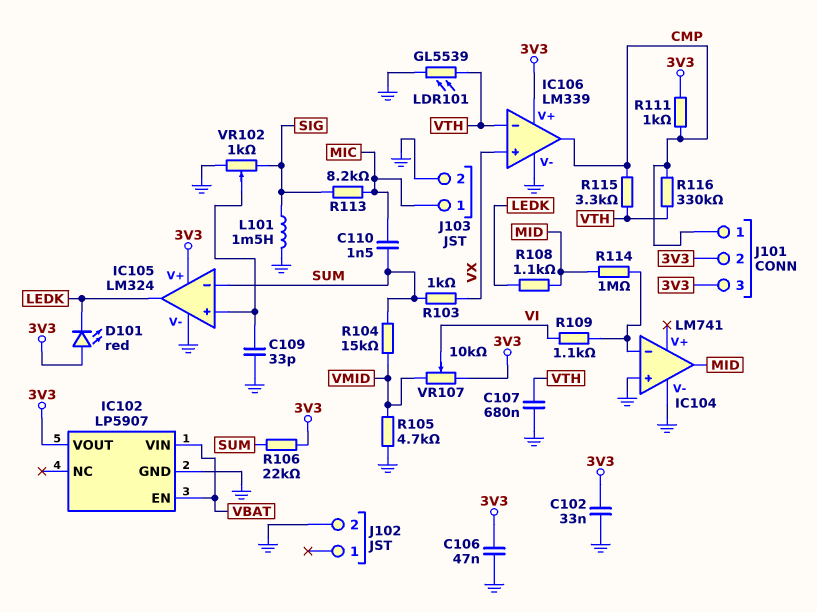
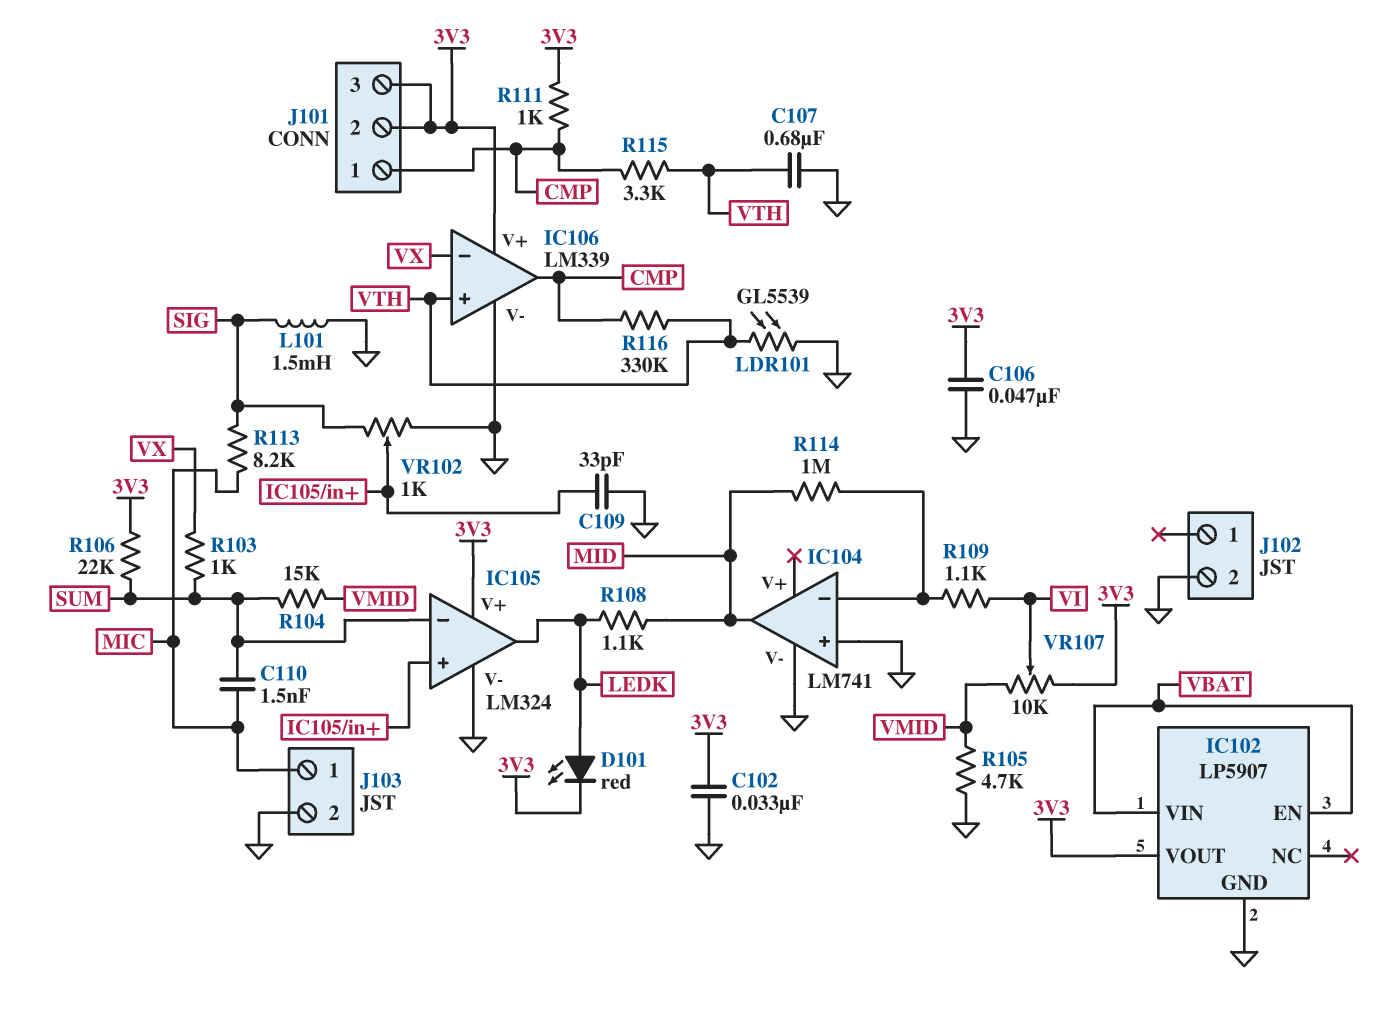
D101: LED red (A 3V3, K LEDK) -> LED red (A LEDK, K 3V3)
IC106 pin in+: VX -> VTH
IC106 pin in-: VTH -> VX

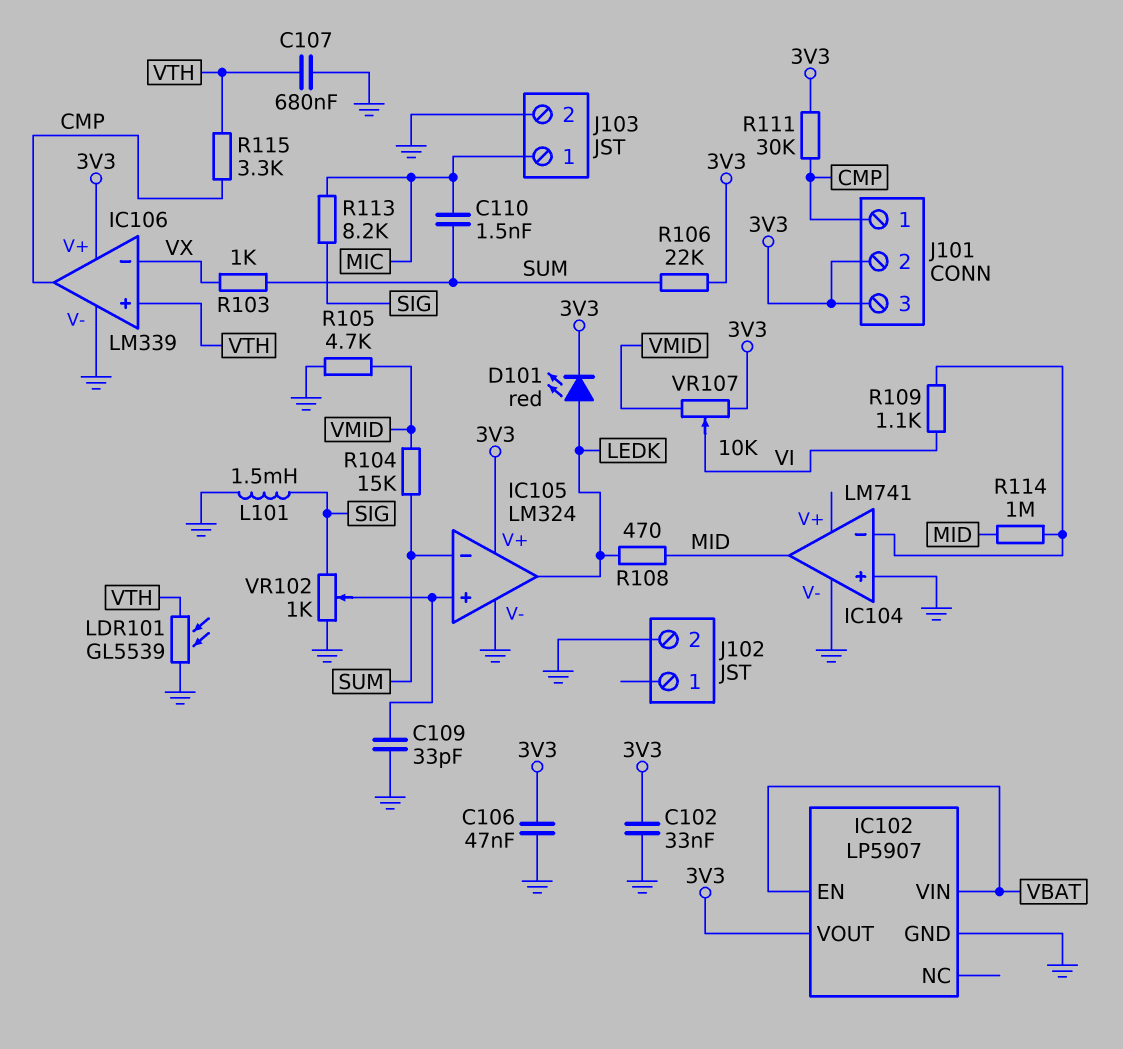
R108: 1.1k (LEDK, MID) -> 470 (LEDK, MID)
R111: 1k (3V3, CMP) -> 30k (3V3, CMP)
R116: 330k (CMP, VTH) -> none

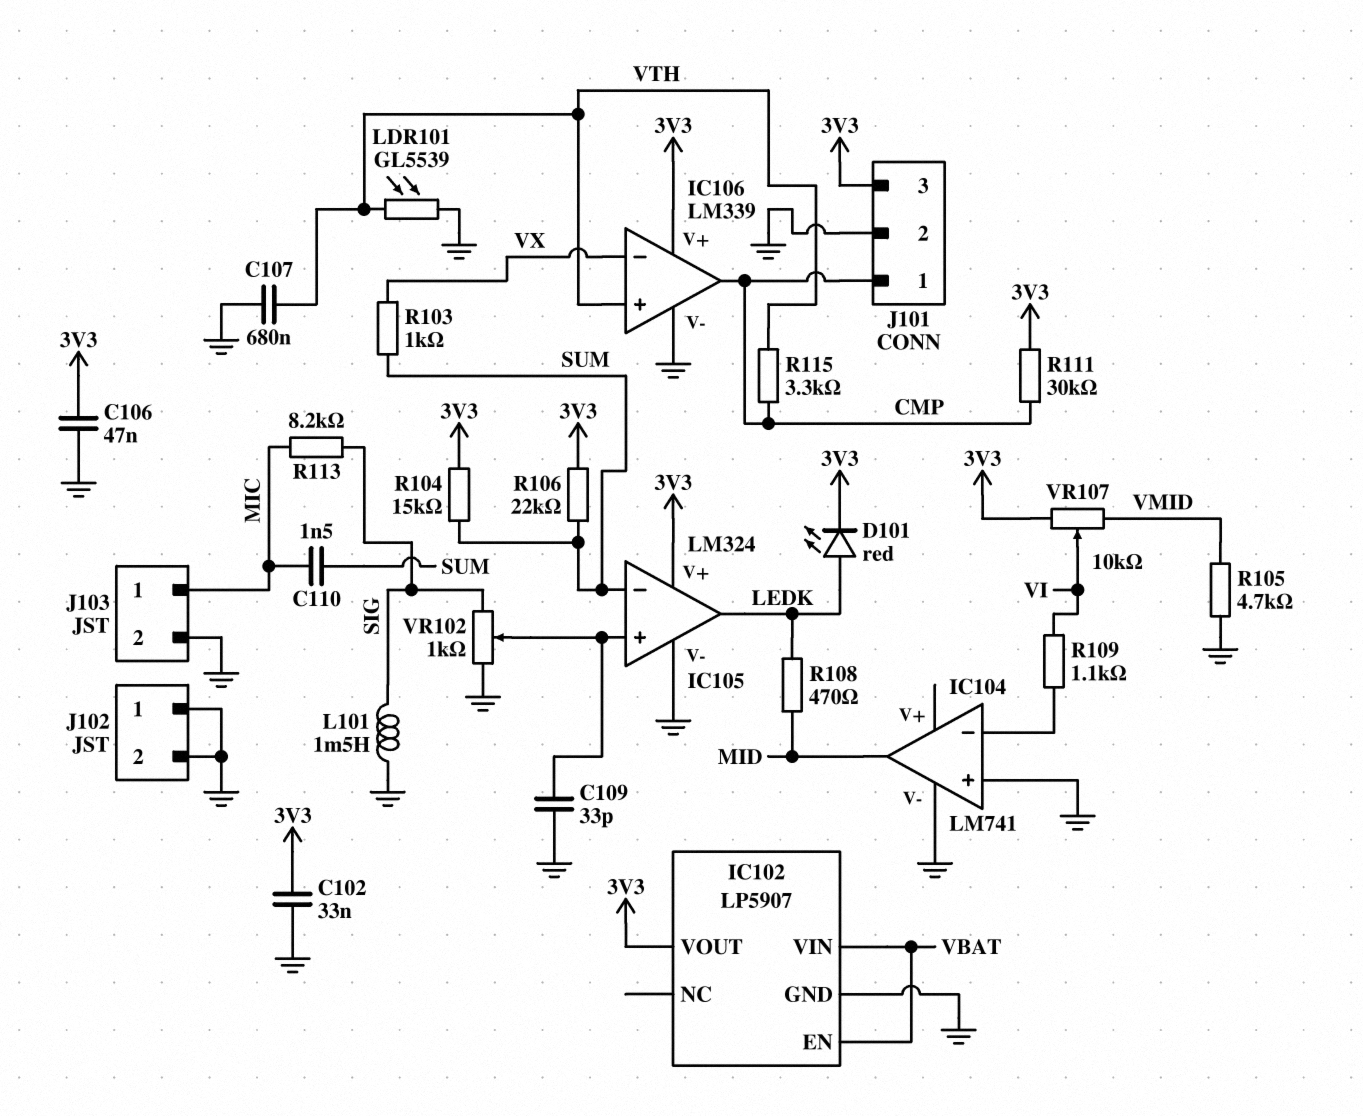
J101 pin 2: 3V3 -> GND
J102 pin 1: none -> GND
R104: 15k (SUM, VMID) -> 15k (3V3, SUM)
R114: 1M (IC104/in-, MID) -> none

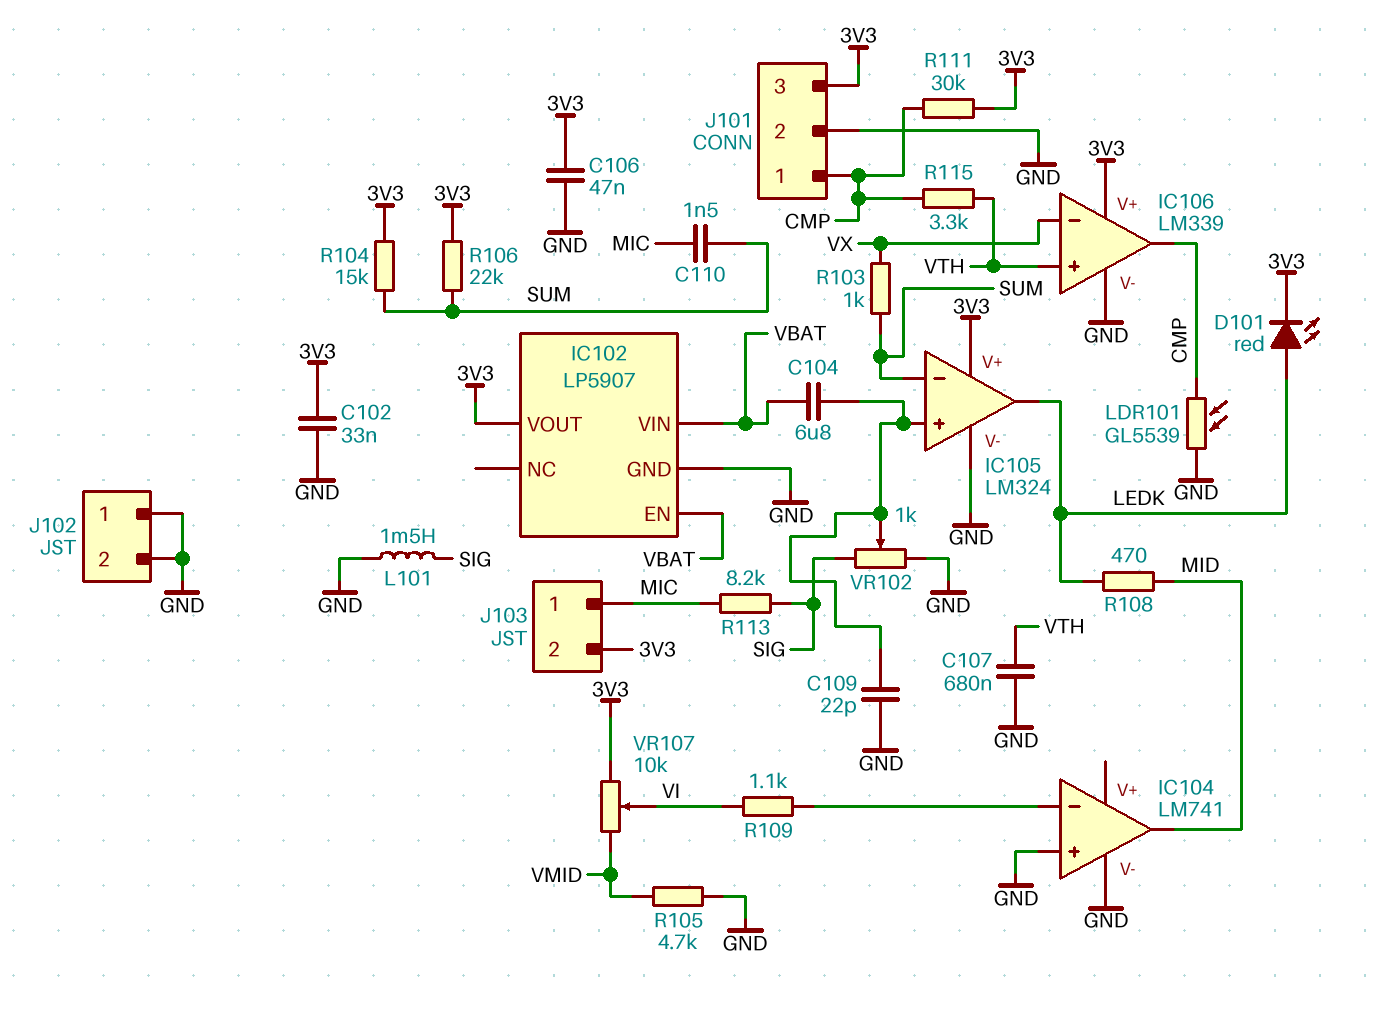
C104: none -> 6.8uF (IC105/in+, VBAT)
C109: 33pF (GND, IC105/in+) -> 22pF (GND, IC105/in+)
J103 pin 2: GND -> 3V3
LDR101: GL5539 (GND, VTH) -> GL5539 (CMP, GND)

